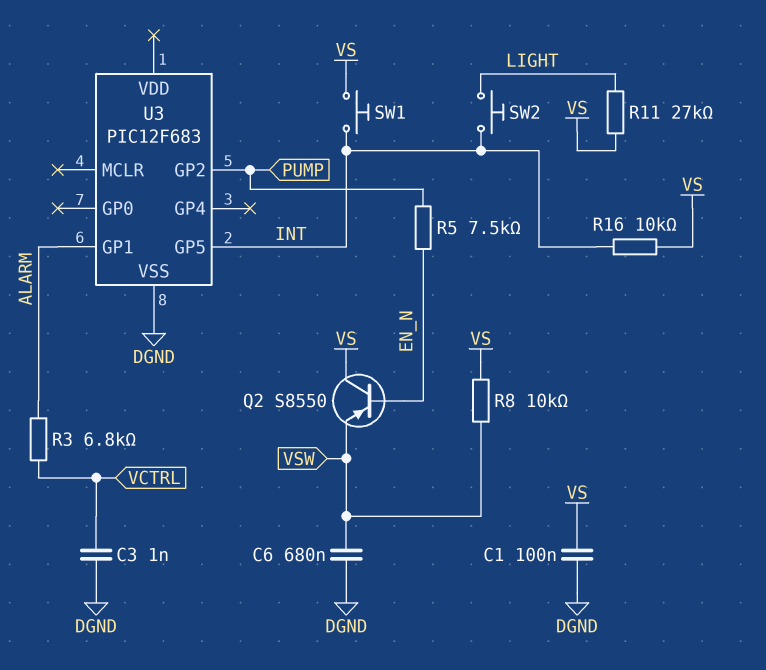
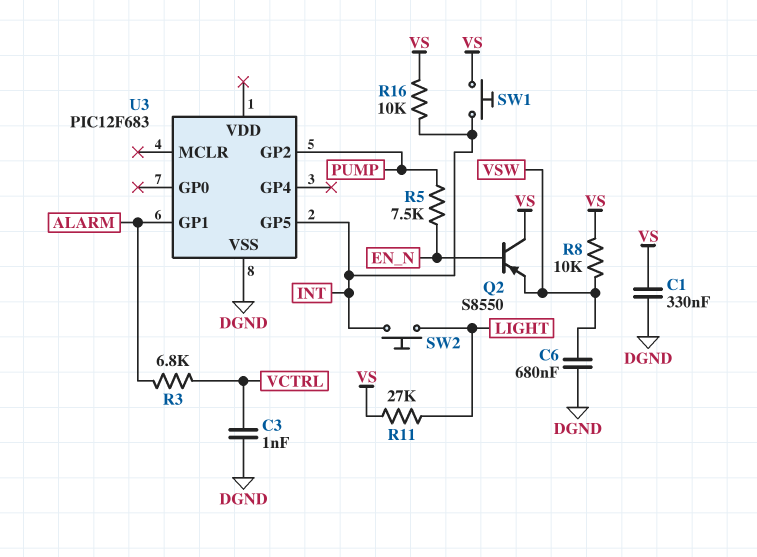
C1: 100nF (DGND, VS) -> 330nF (DGND, VS)

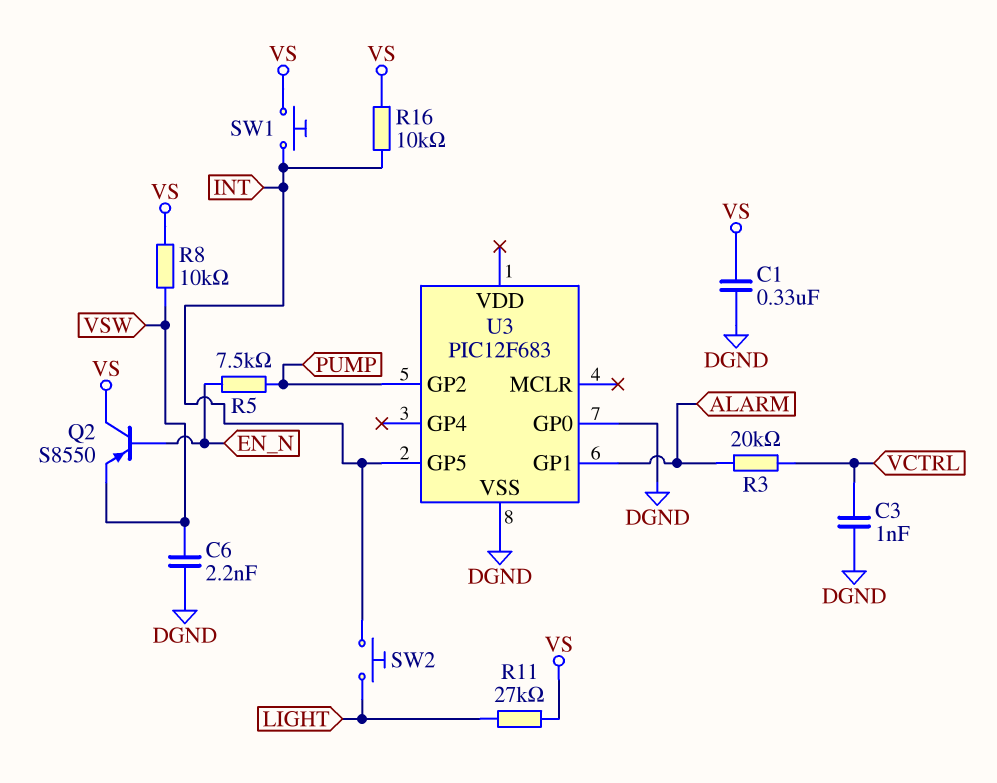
C6: 680nF (DGND, VSW) -> 2.2nF (DGND, VSW)
R3: 6.8k (ALARM, VCTRL) -> 20k (ALARM, VCTRL)
U3 pin GP0: none -> DGND

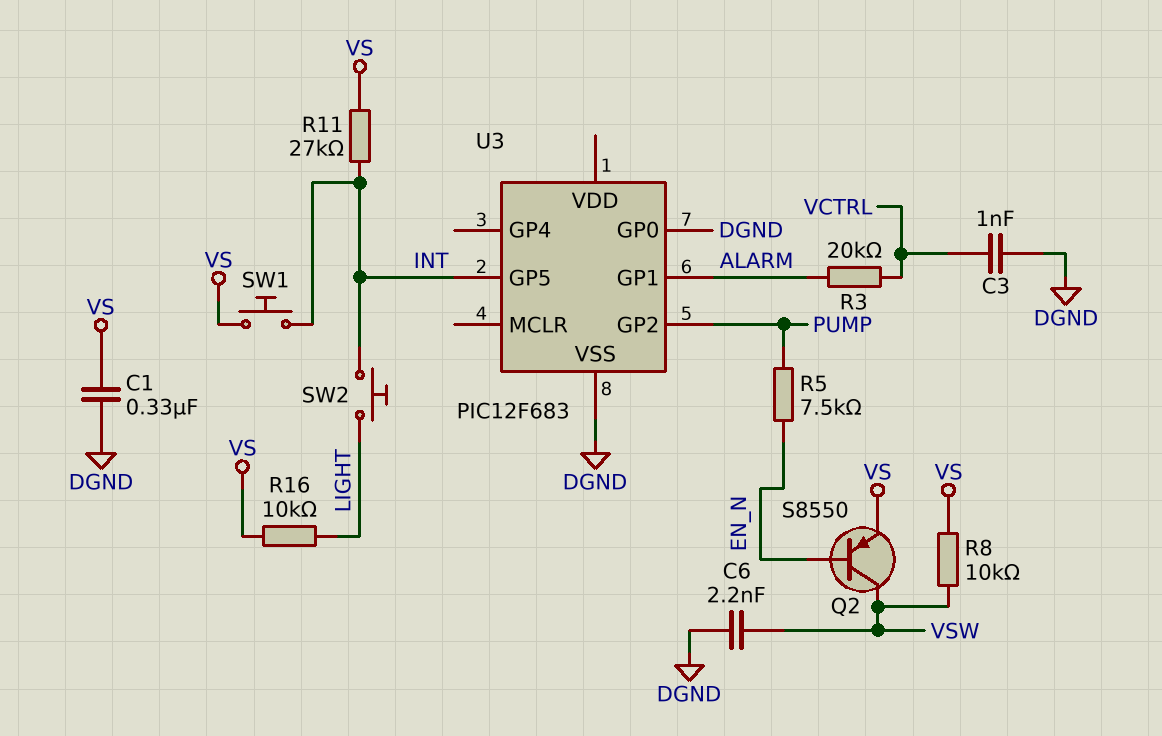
Q2: PNP S8550 (B EN_N, C VS, E VSW) -> PNP S8550 (B EN_N, C VSW, E VS)
R11: 27k (LIGHT, VS) -> 27k (INT, VS)
R16: 10k (INT, VS) -> 10k (LIGHT, VS)

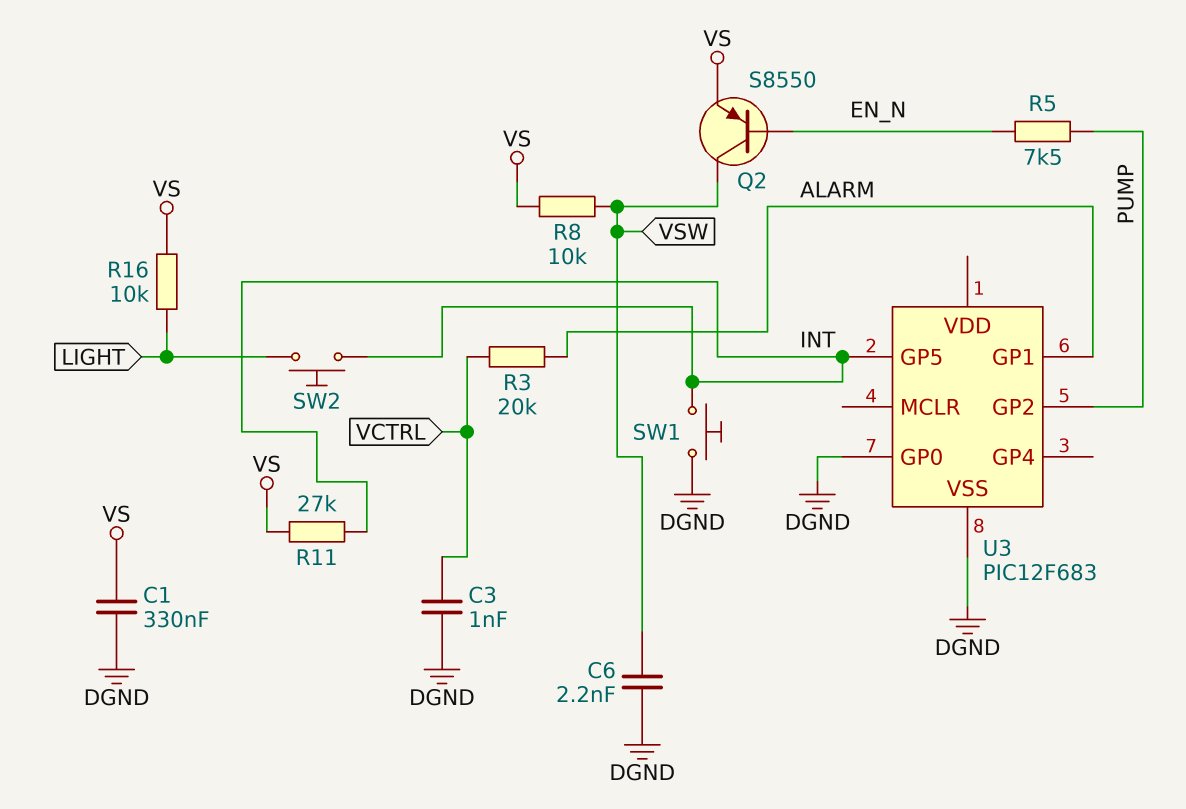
SW1: button (INT, VS) -> button (DGND, INT)

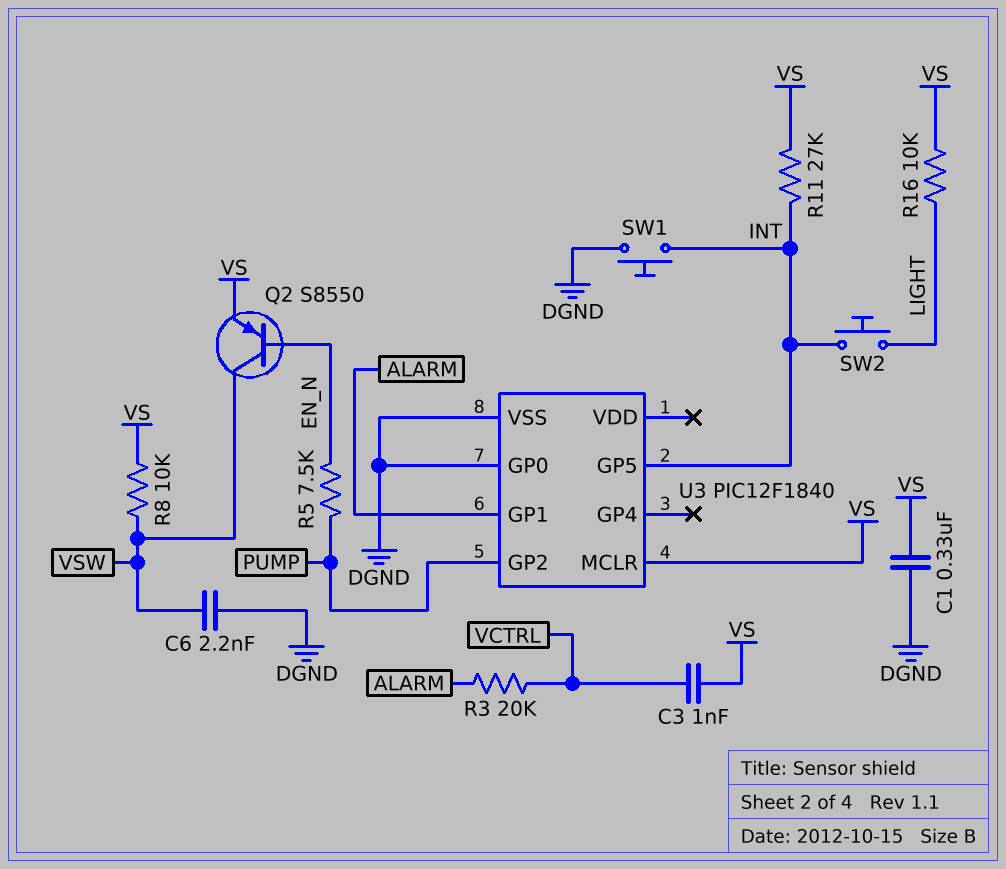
C3: 1nF (DGND, VCTRL) -> 1nF (VCTRL, VS)
U3: PIC12F683 -> PIC12F1840
U3 pin MCLR: none -> VS

